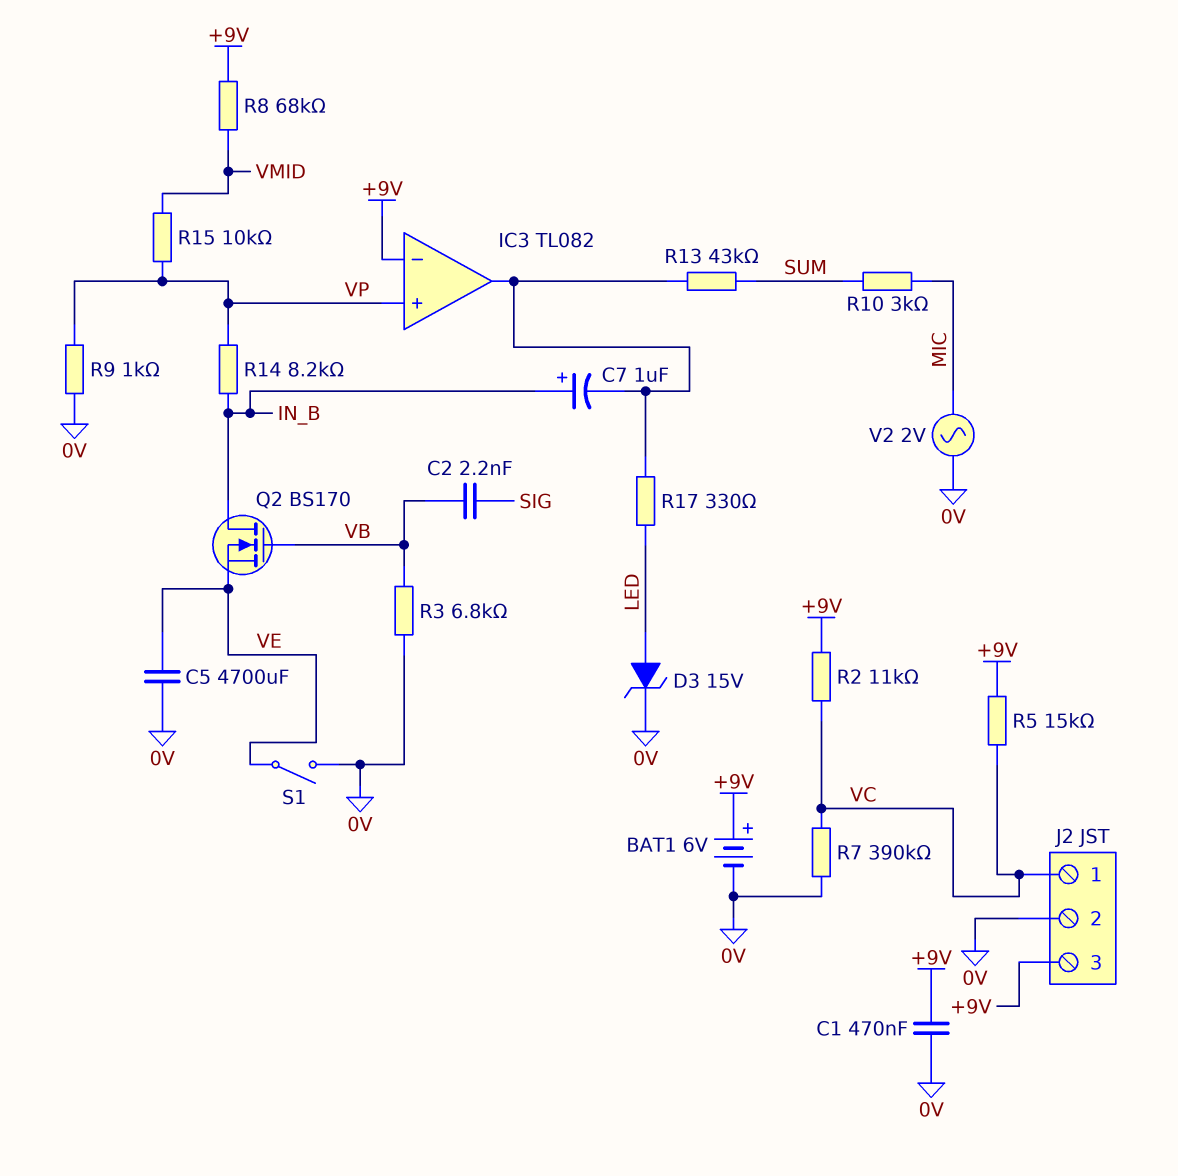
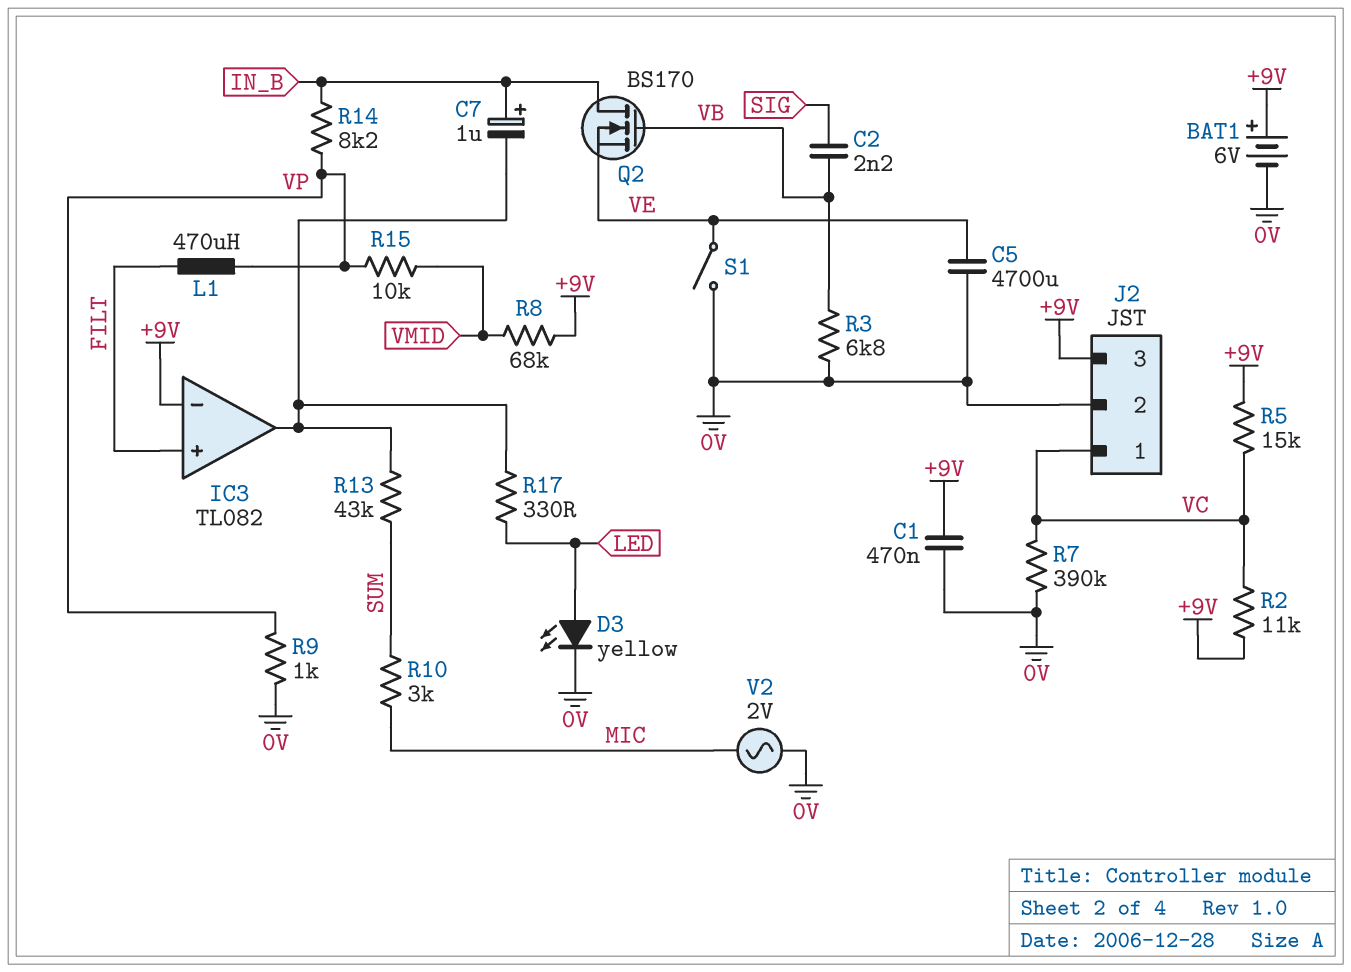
D3: zener 15V (A LED, K 0V) -> LED yellow (A LED, K 0V)
IC3 pin in+: VP -> FILT
L1: none -> 470uH (FILT, VP)

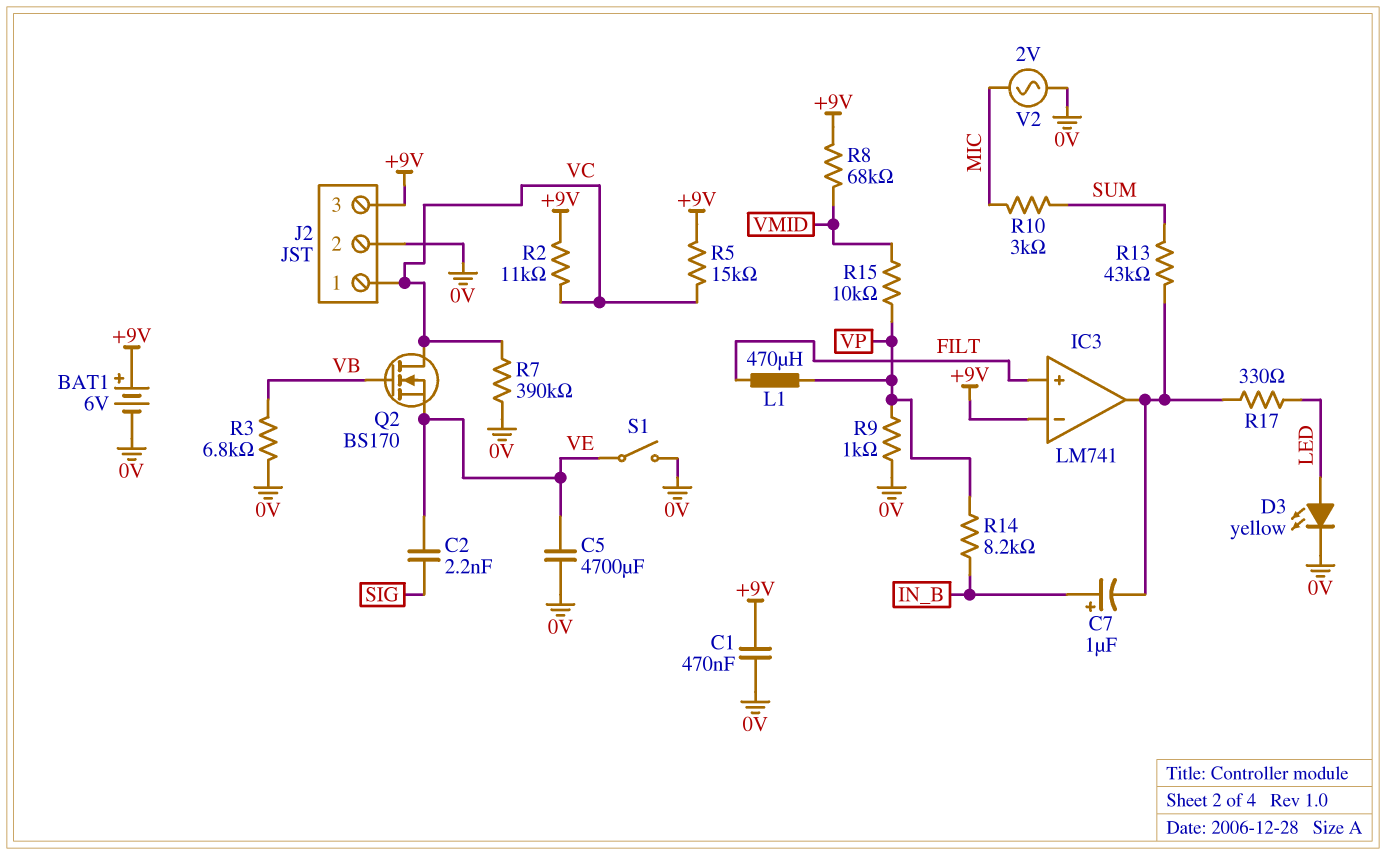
C2: 2.2nF (SIG, VB) -> 2.2nF (SIG, VE)
IC3: TL082 -> LM741
Q2: NMOS BS170 (G VB, D IN_B, S VE) -> NMOS BS170 (G VB, D VC, S VE)

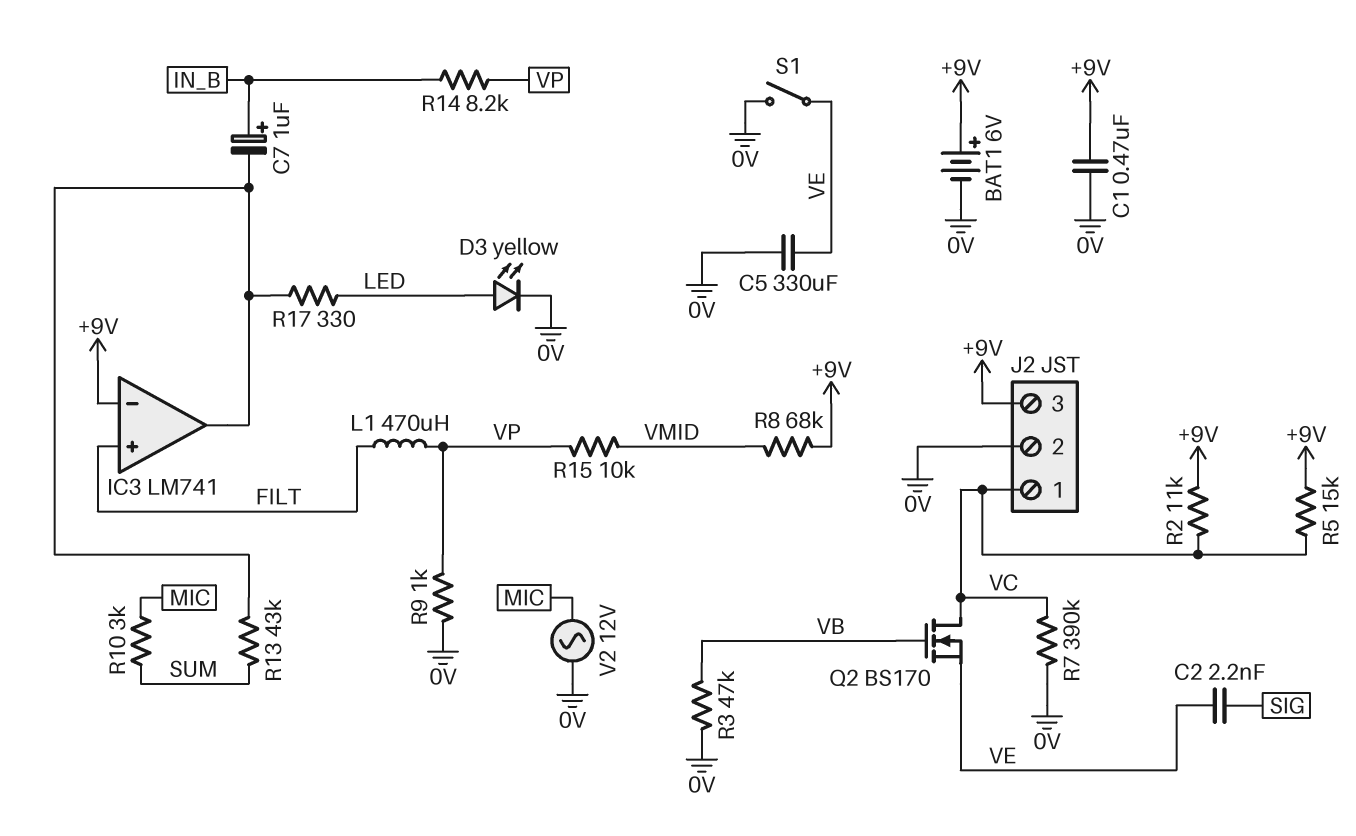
C5: 4700uF (0V, VE) -> 330uF (0V, VE)
R3: 6.8k (0V, VB) -> 47k (0V, VB)
V2: AC 2V (0V, MIC) -> AC 12V (0V, MIC)

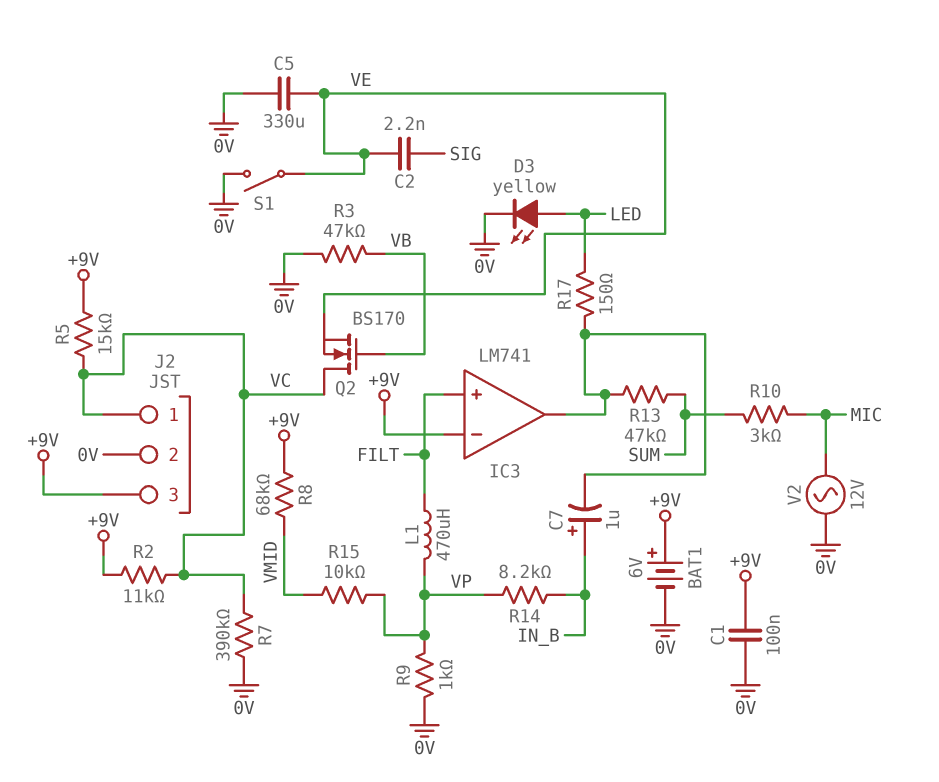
C1: 470nF (+9V, 0V) -> 100nF (+9V, 0V)
R13: 43k (IC3/out, SUM) -> 47k (IC3/out, SUM)
R17: 330 (IC3/out, LED) -> 150 (IC3/out, LED)

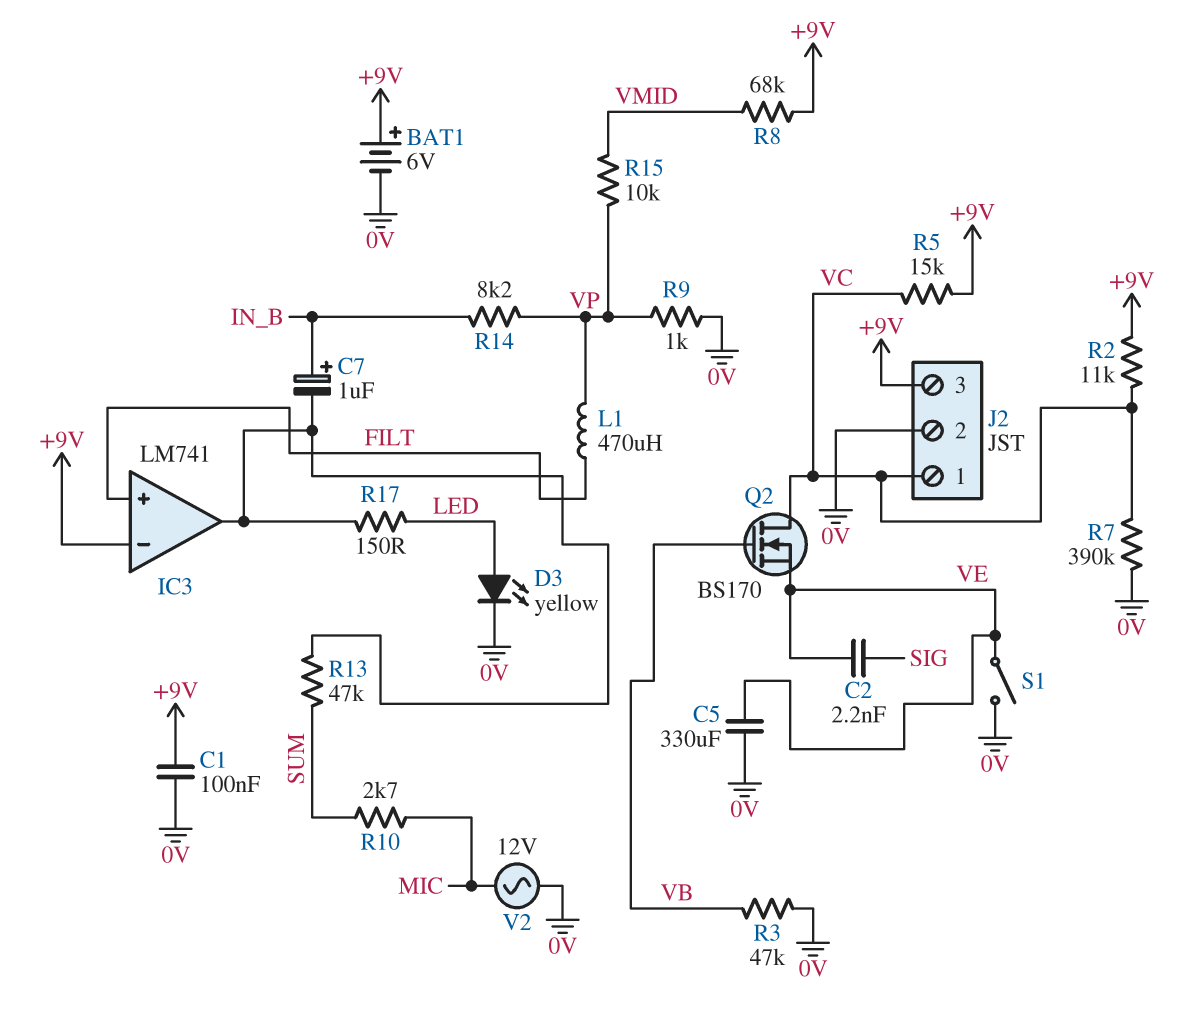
R10: 3k (MIC, SUM) -> 2.7k (MIC, SUM)

